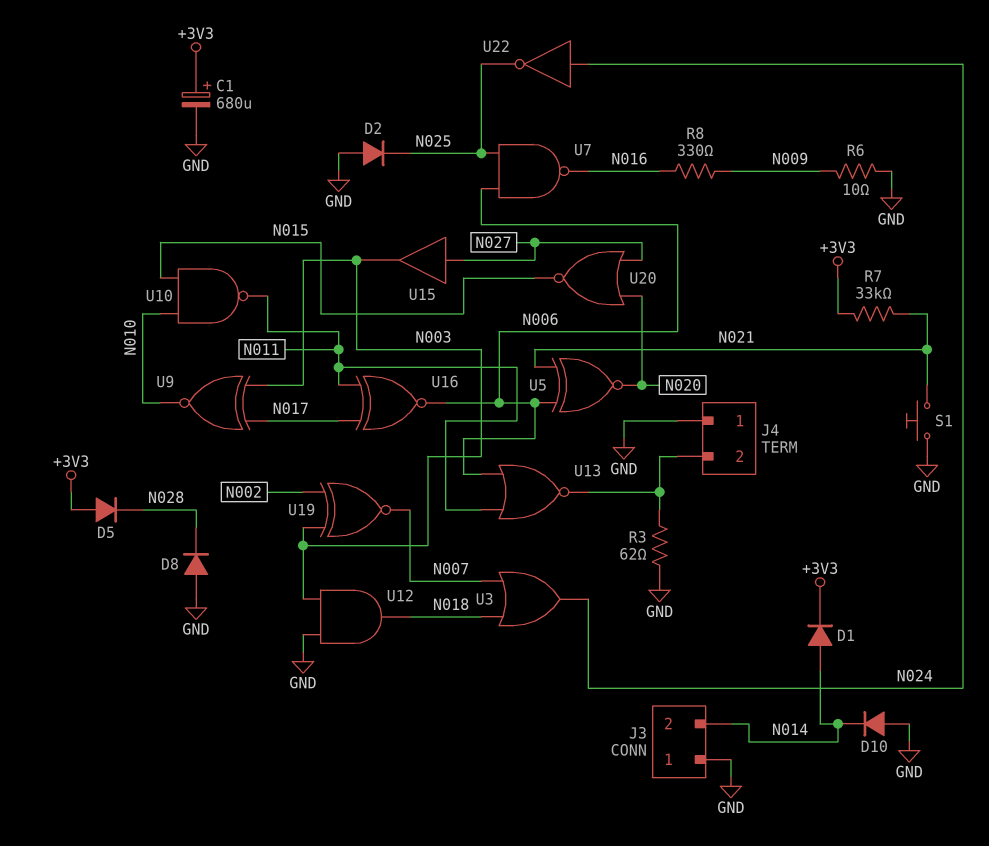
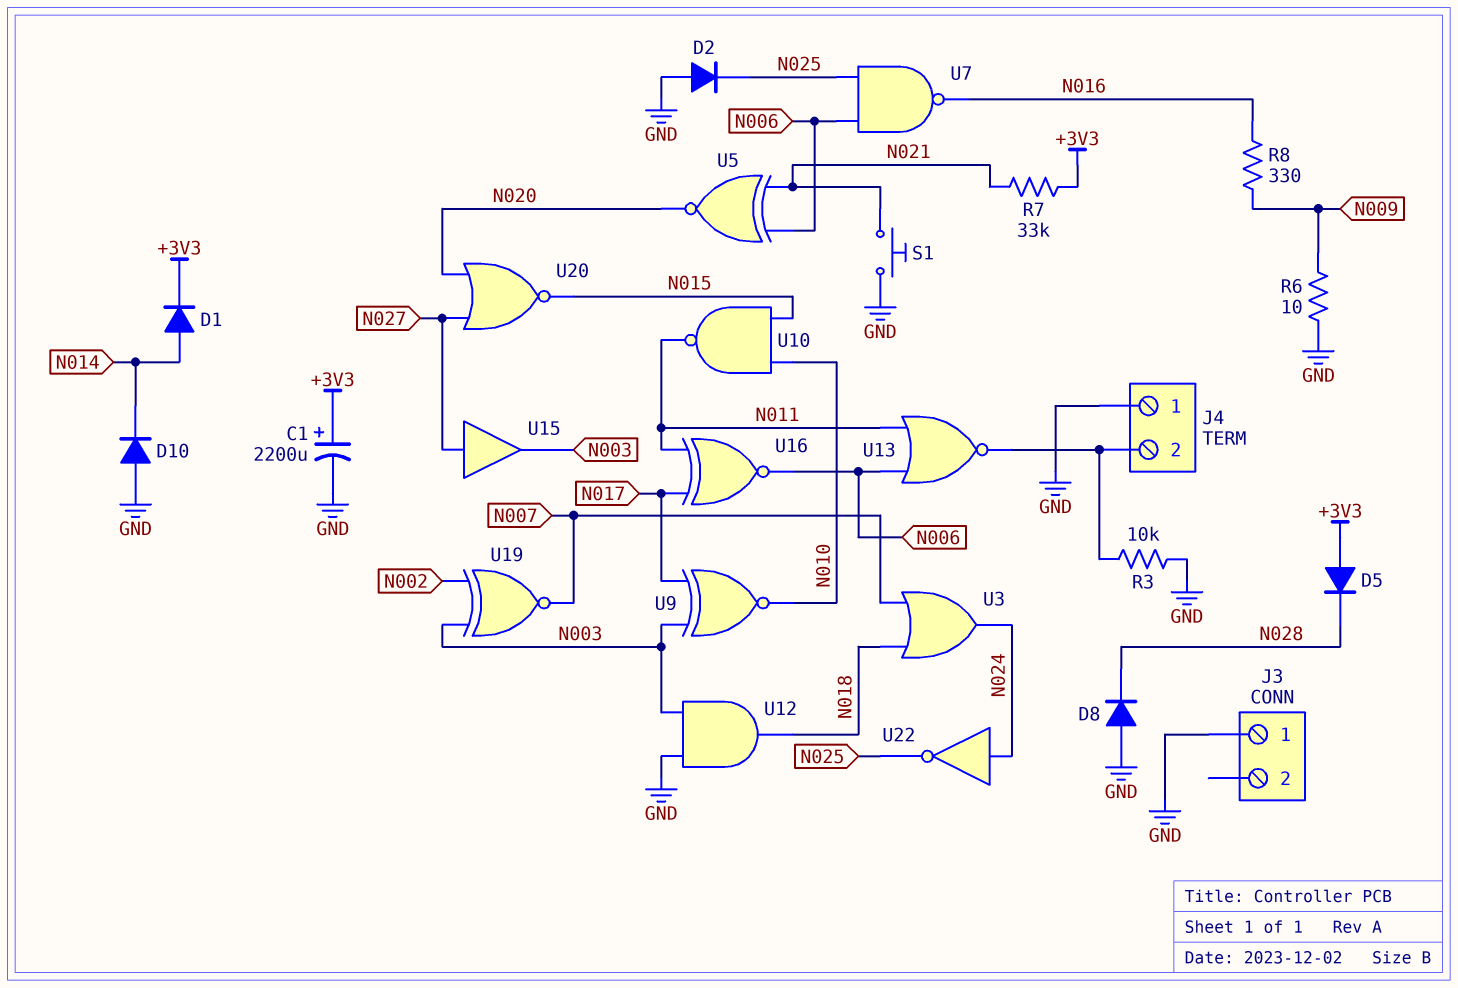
C1: 680uF (plus +3V3, minus GND) -> 2200uF (plus +3V3, minus GND)
J3 pin 2: N014 -> none
R3: 62 (GND, J4/2) -> 10k (GND, J4/2)

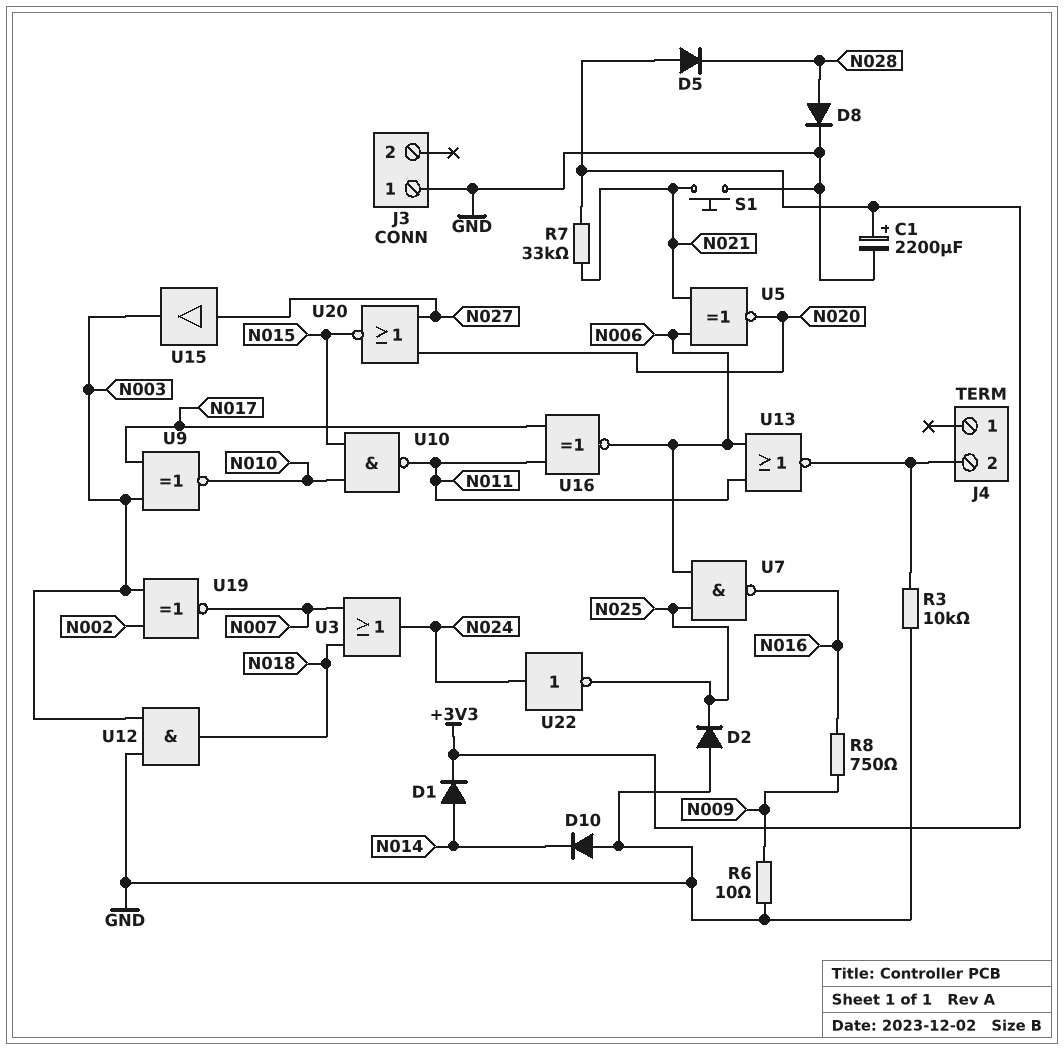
D8: diode (A GND, K N028) -> diode (A N028, K GND)
J4 pin 1: GND -> none
R8: 330 (N009, N016) -> 750 (N009, N016)

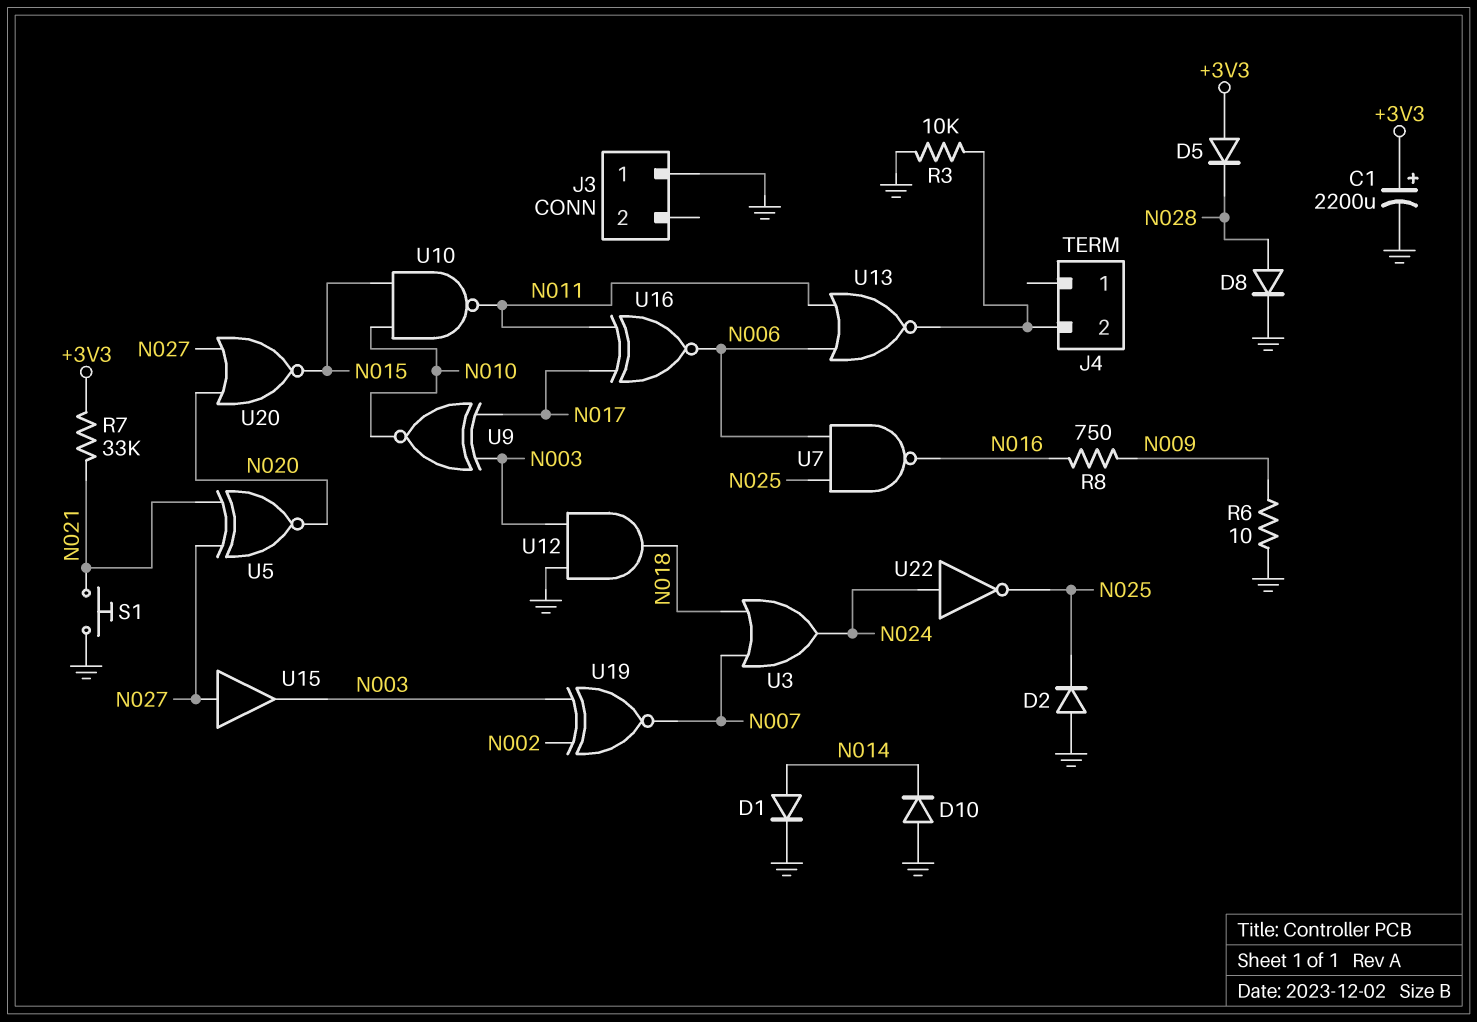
D1: diode (A N014, K +3V3) -> diode (A N014, K GND)
U5: XNOR (in N006, in N021, out N020) -> XNOR (in N021, in N027, out N020)

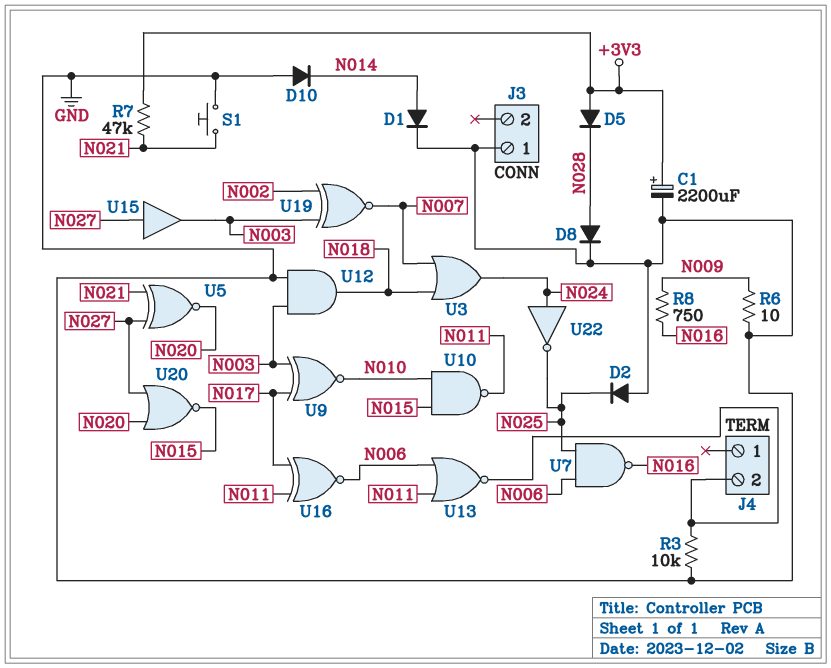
R7: 33k (+3V3, N021) -> 47k (+3V3, N021)

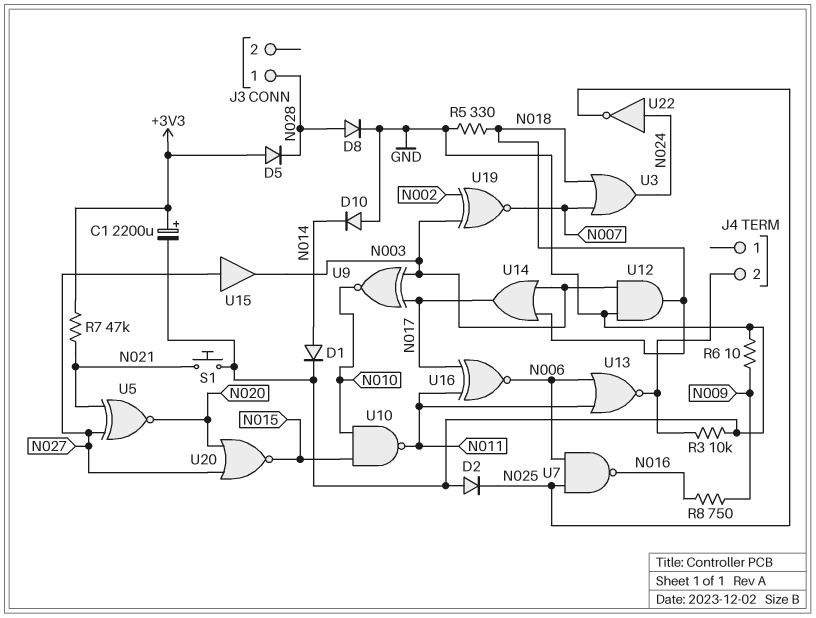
J3 pin 1: GND -> N028
R5: none -> 330 (GND, N018)
U14: none -> OR (in N003, in N018, out N017)

